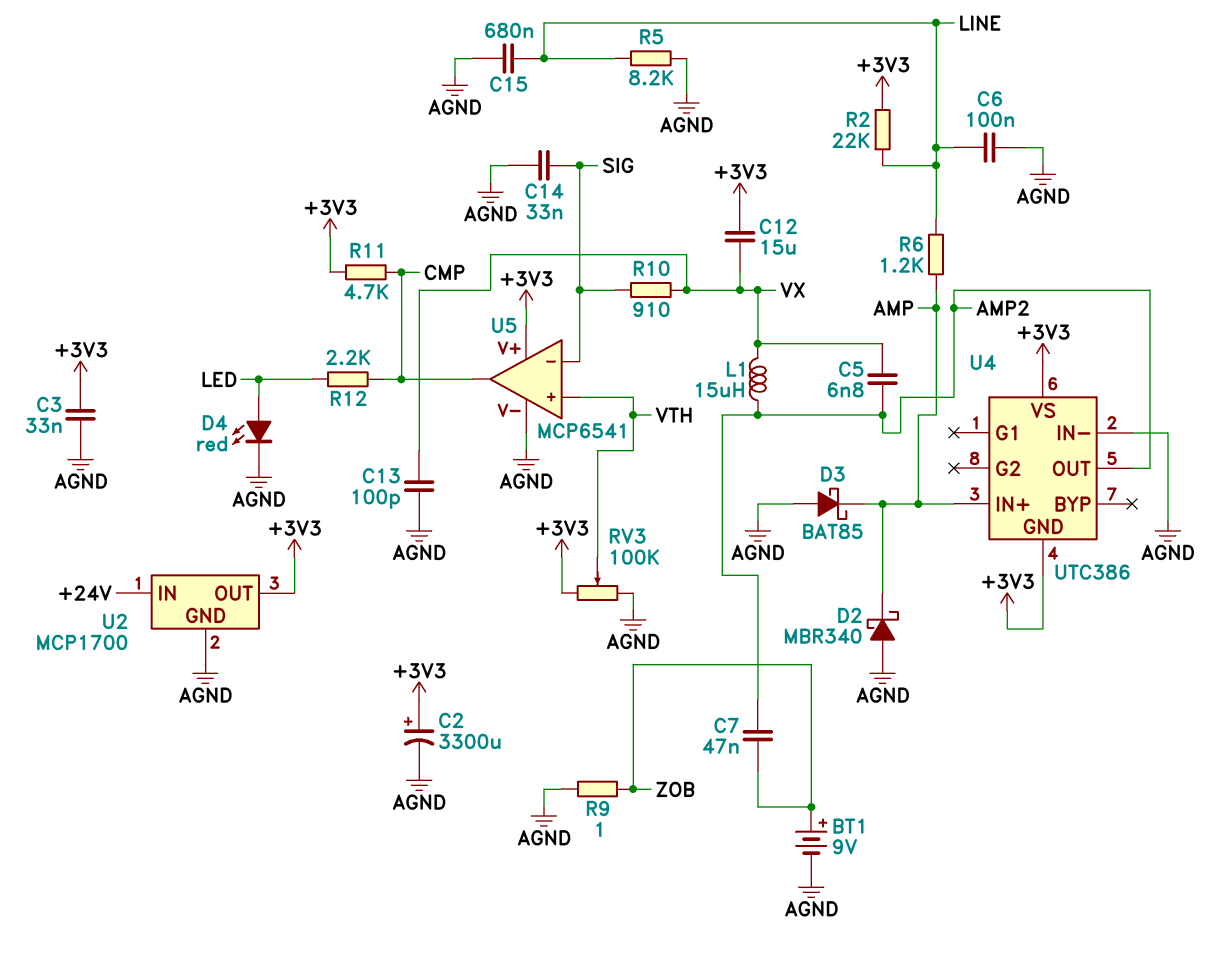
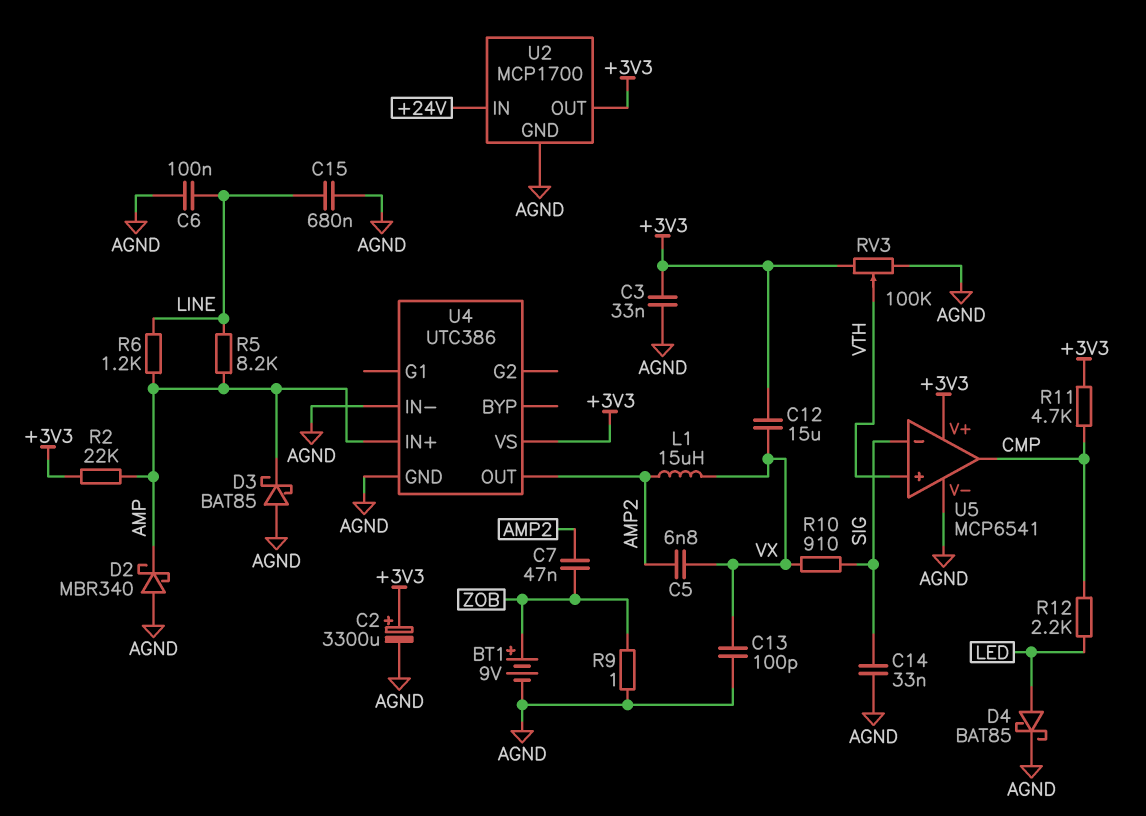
D4: LED red (A LED, K AGND) -> schottky BAT85 (A LED, K AGND)
R2: 22k (+3V3, LINE) -> 22k (+3V3, AMP)
R5: 8.2k (AGND, LINE) -> 8.2k (AMP, LINE)
U4 pin GND: +3V3 -> AGND

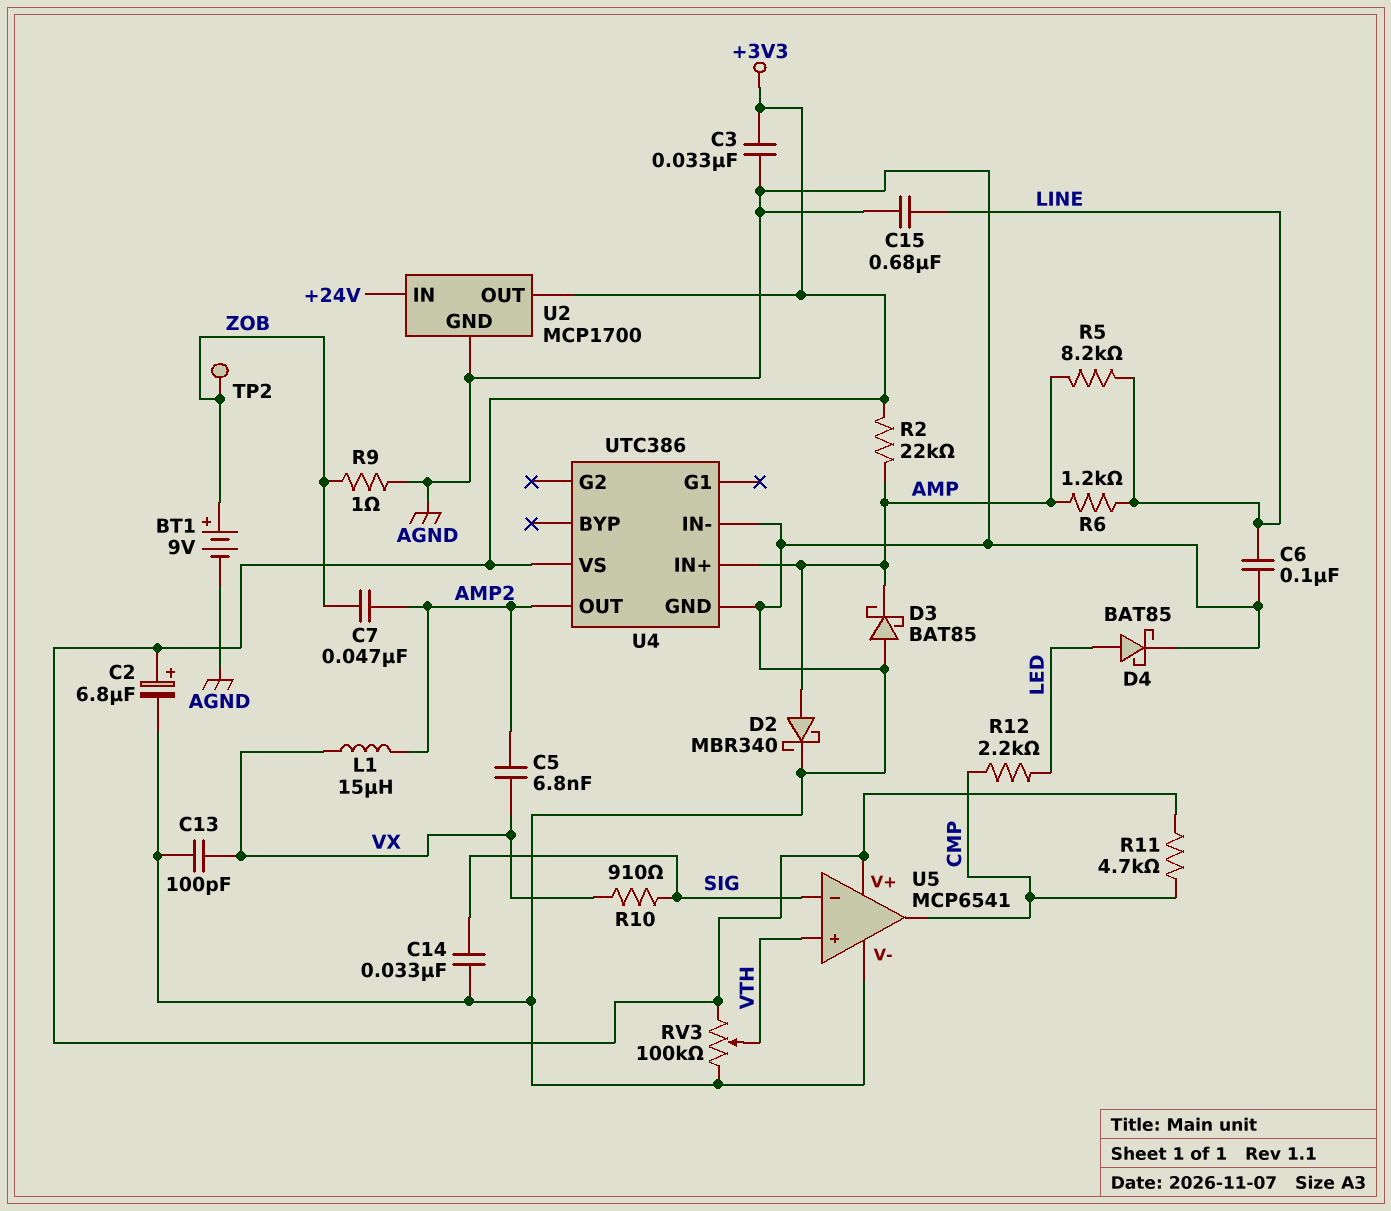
C2: 3300uF (plus +3V3, minus AGND) -> 6.8uF (plus +3V3, minus AGND)
C12: 15uF (+3V3, VX) -> none
D2: schottky MBR340 (A AGND, K AMP) -> schottky MBR340 (A AMP, K AGND)
TP2: none -> test point (ZOB)

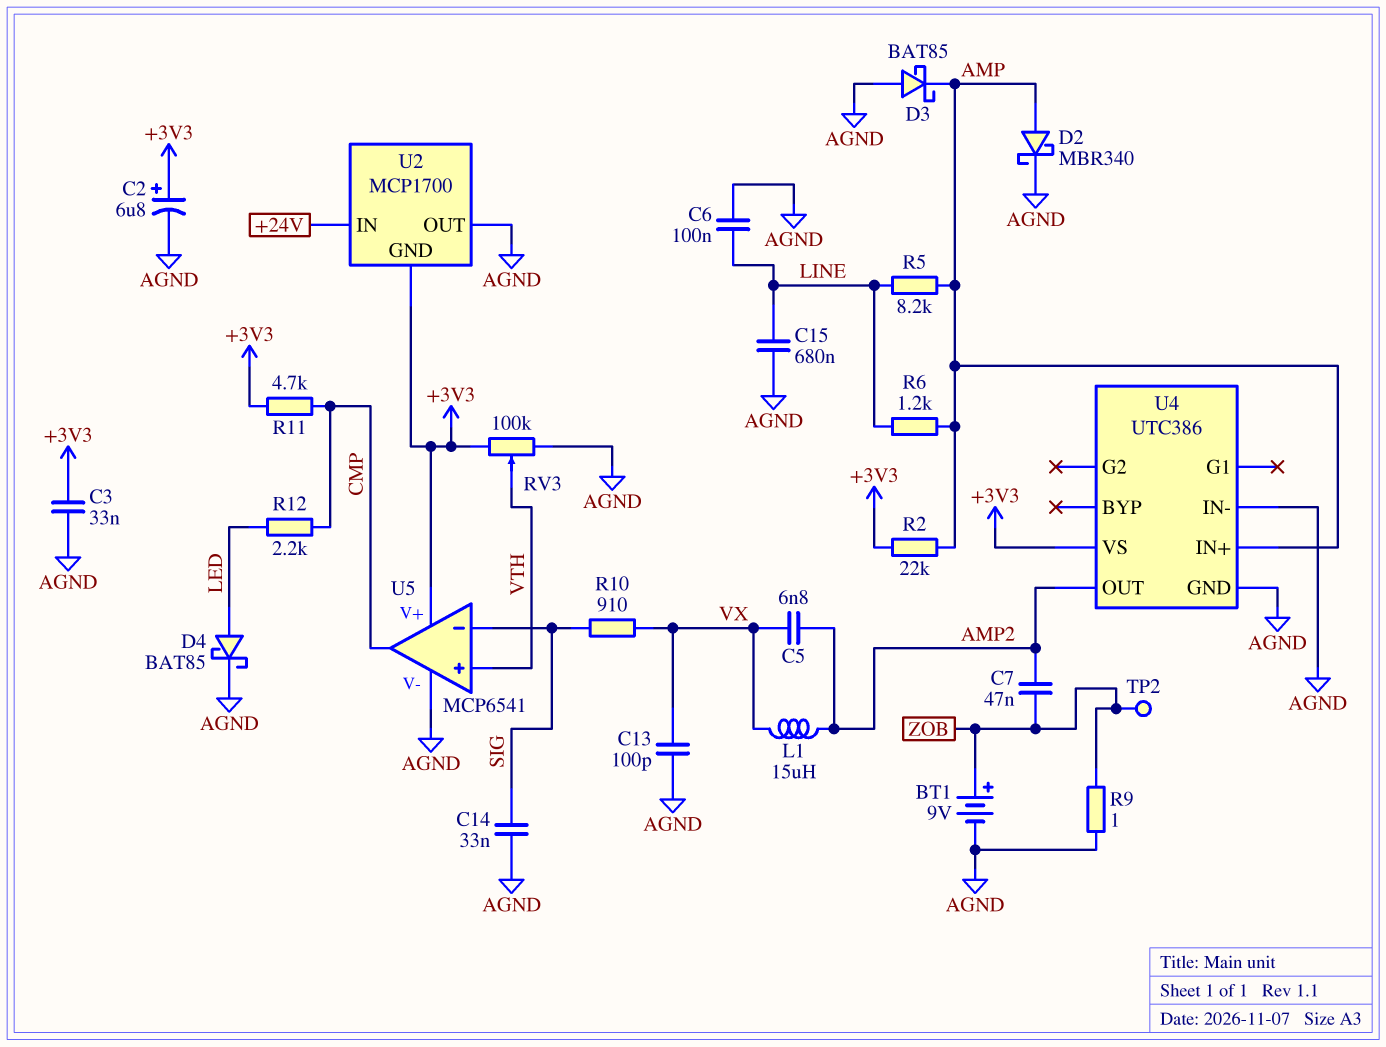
U2 pin GND: AGND -> +3V3
U2 pin OUT: +3V3 -> AGND

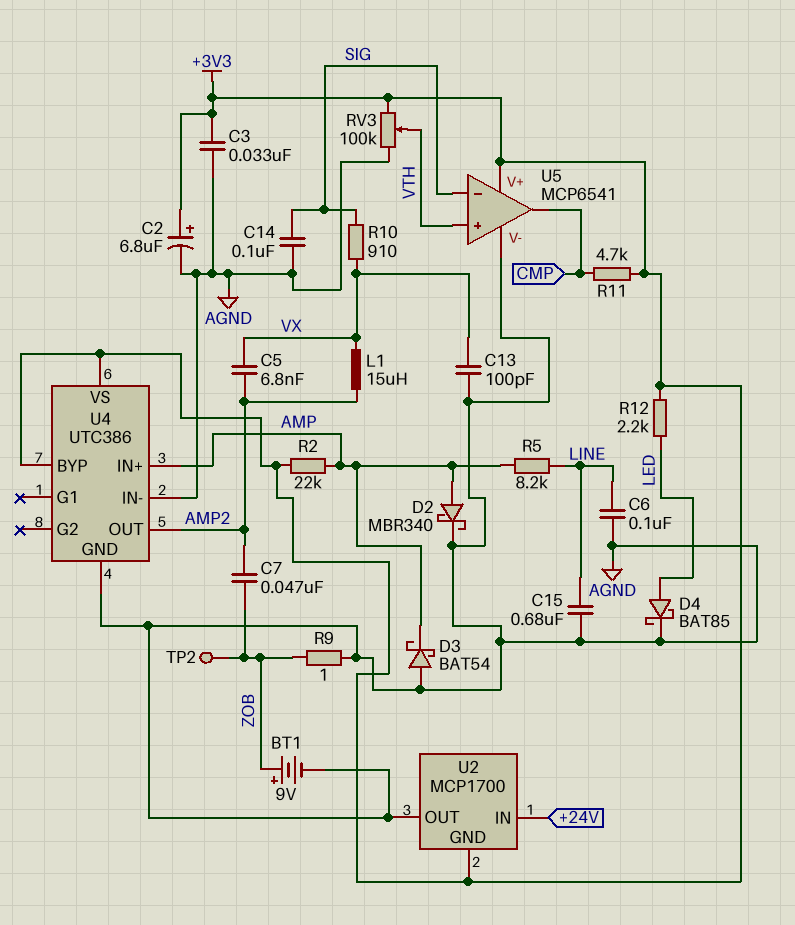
C14: 33nF (AGND, SIG) -> 100nF (AGND, SIG)
D3: schottky BAT85 (A AGND, K AMP) -> schottky BAT54 (A AGND, K AMP)
R6: 1.2k (AMP, LINE) -> none
R12: 2.2k (CMP, LED) -> 2.2k (+3V3, LED)
U4 pin BYP: none -> +3V3

